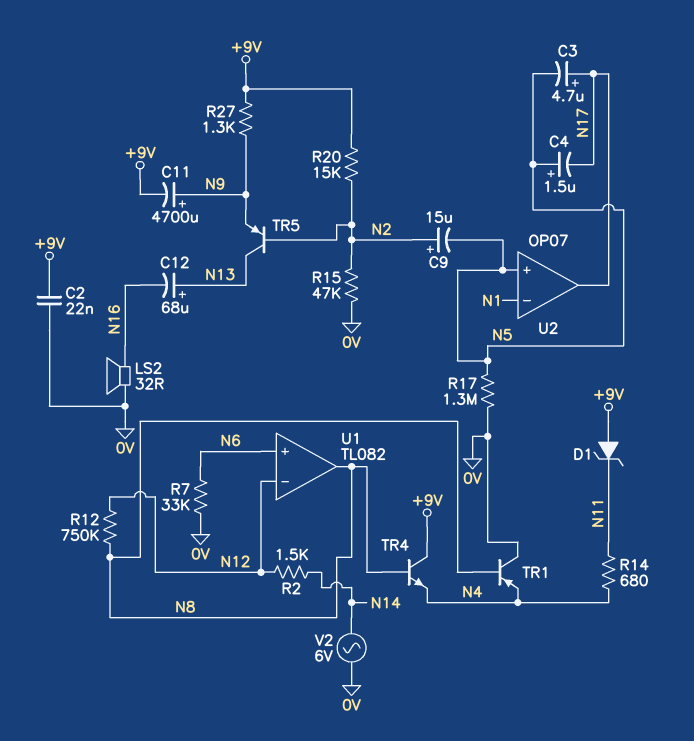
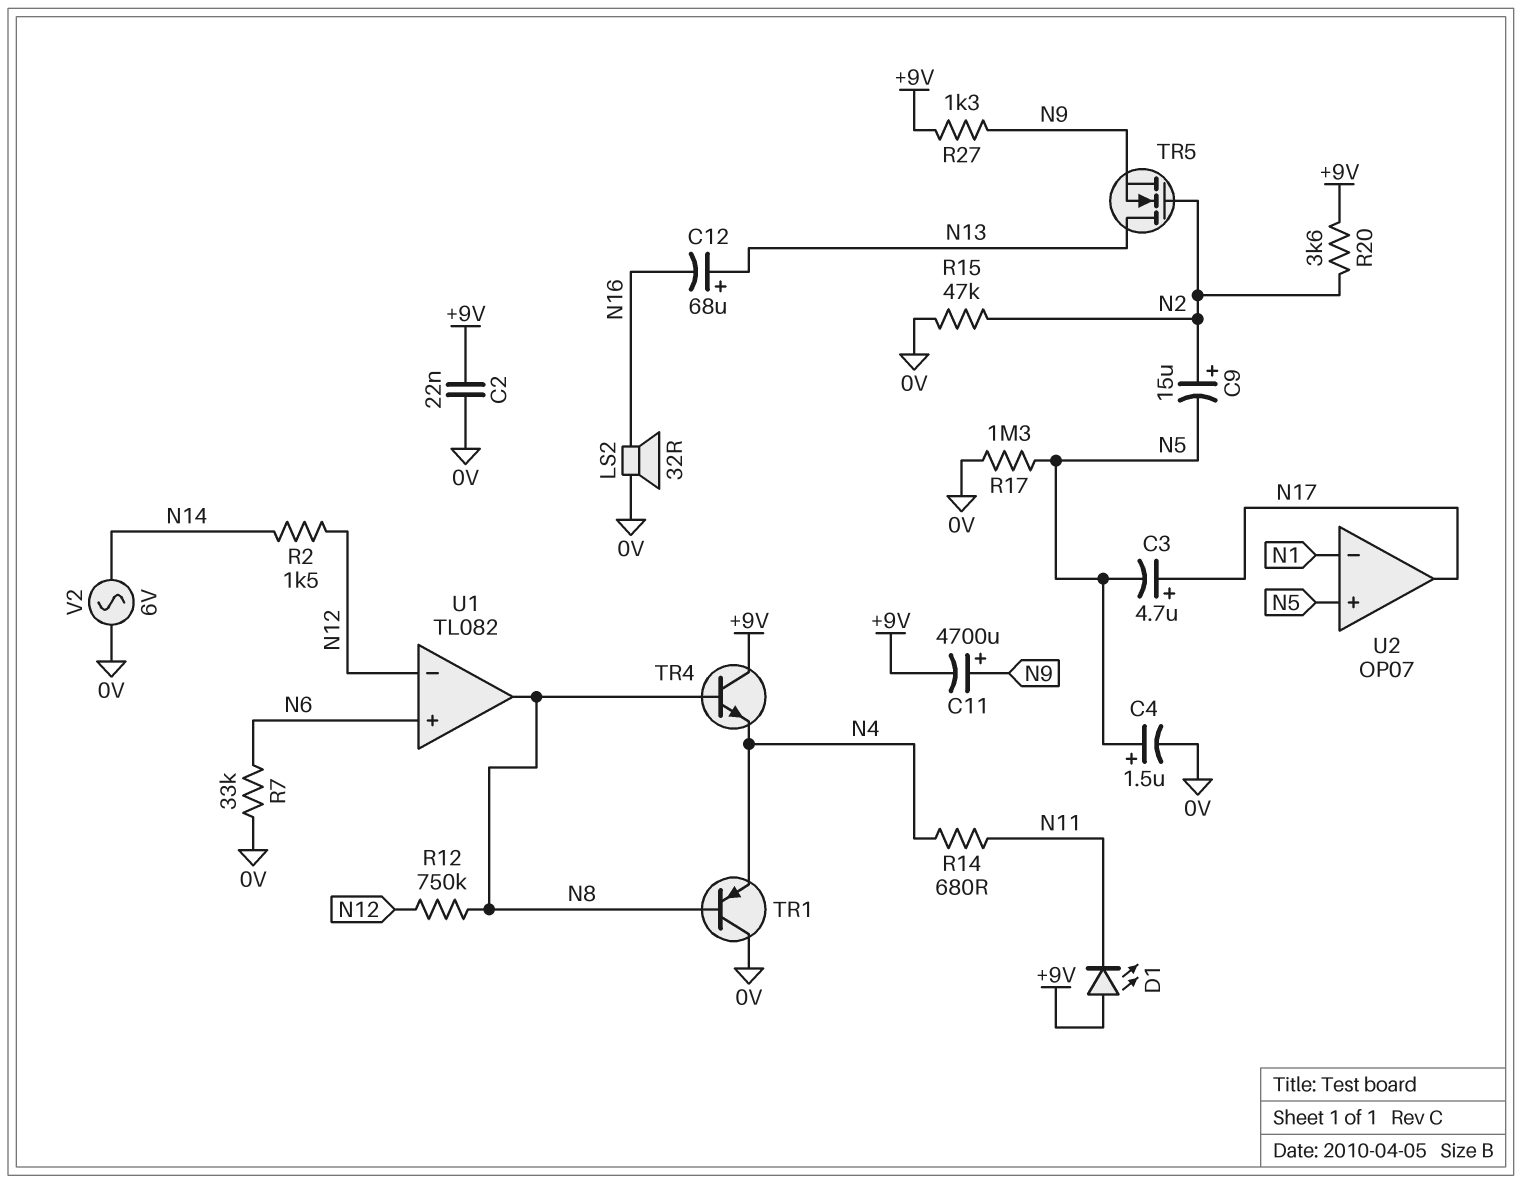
C4: 1.5uF (plus N5, minus N17) -> 1.5uF (plus N5, minus 0V)
D1: zener (A +9V, K N11) -> LED (A +9V, K N11)
R20: 15k (+9V, N2) -> 3.6k (+9V, N2)
TR5: PNP (B N2, C N13, E N9) -> NMOS (G N2, D N13, S N9)

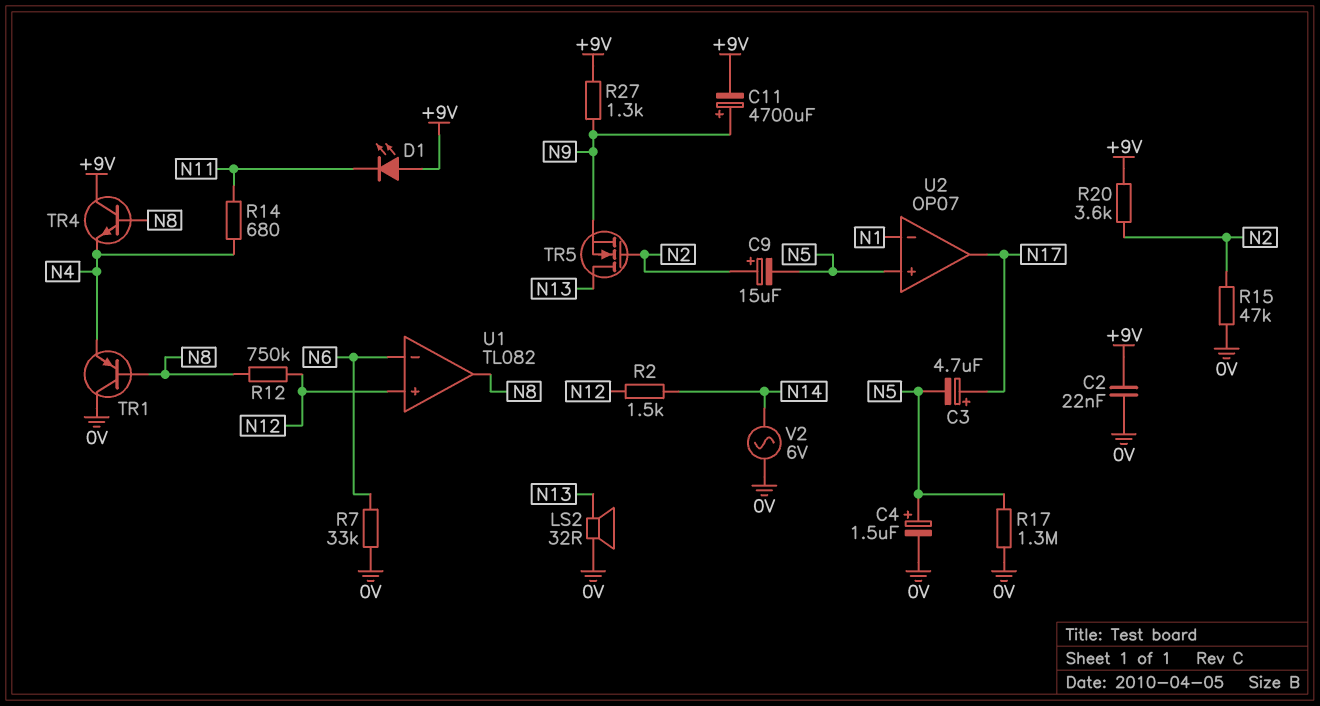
C12: 68uF (plus N13, minus N16) -> none
LS2: speaker 32R (0V, N16) -> speaker 32R (0V, N13)
U1 pin in+: N6 -> N12
U1 pin in-: N12 -> N6

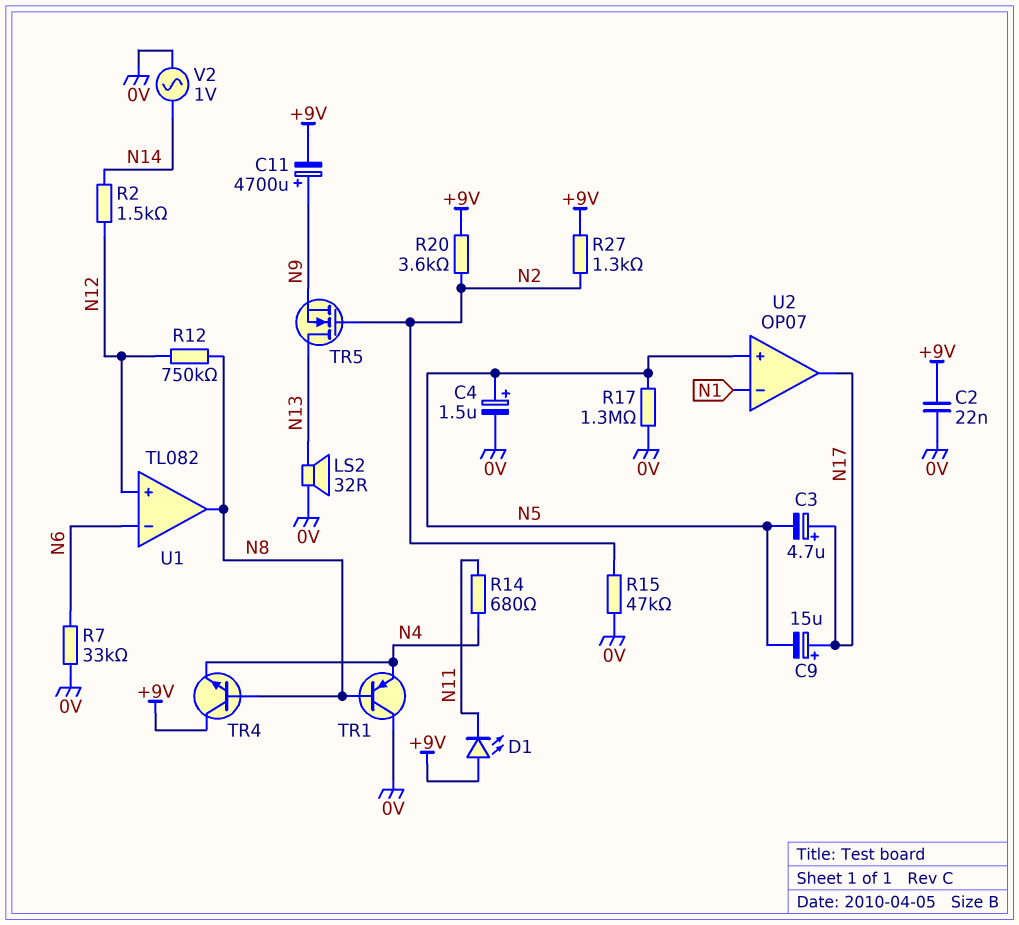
C9: 15uF (plus N2, minus N5) -> 15uF (plus N17, minus N5)
R27: 1.3k (+9V, N9) -> 1.3k (+9V, N2)
V2: AC 6V (0V, N14) -> AC 1V (0V, N14)

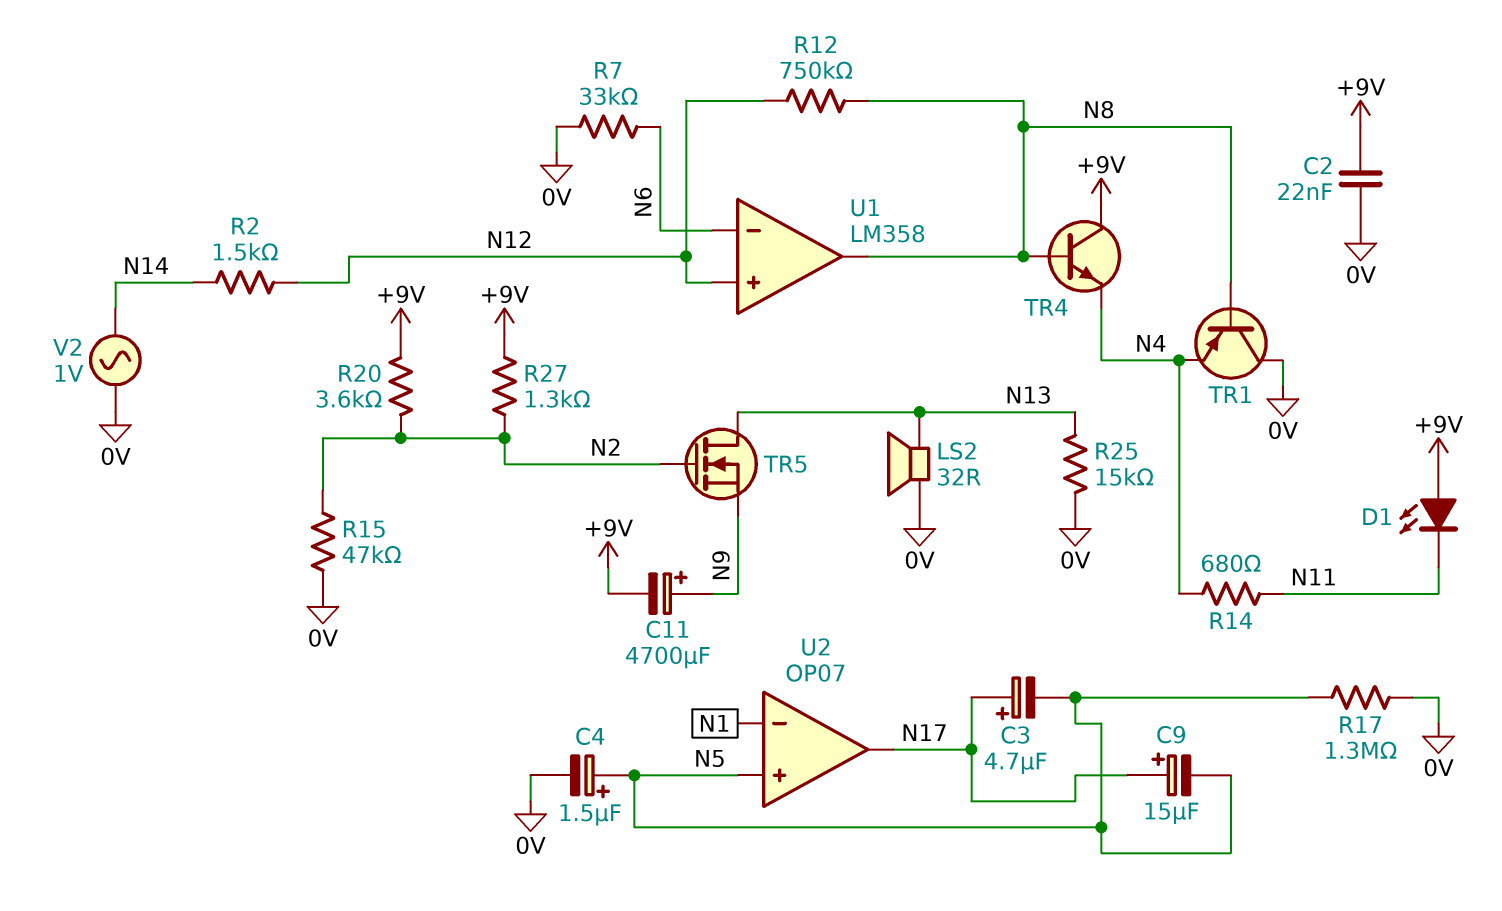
R25: none -> 15k (0V, N13)
U1: TL082 -> LM358

